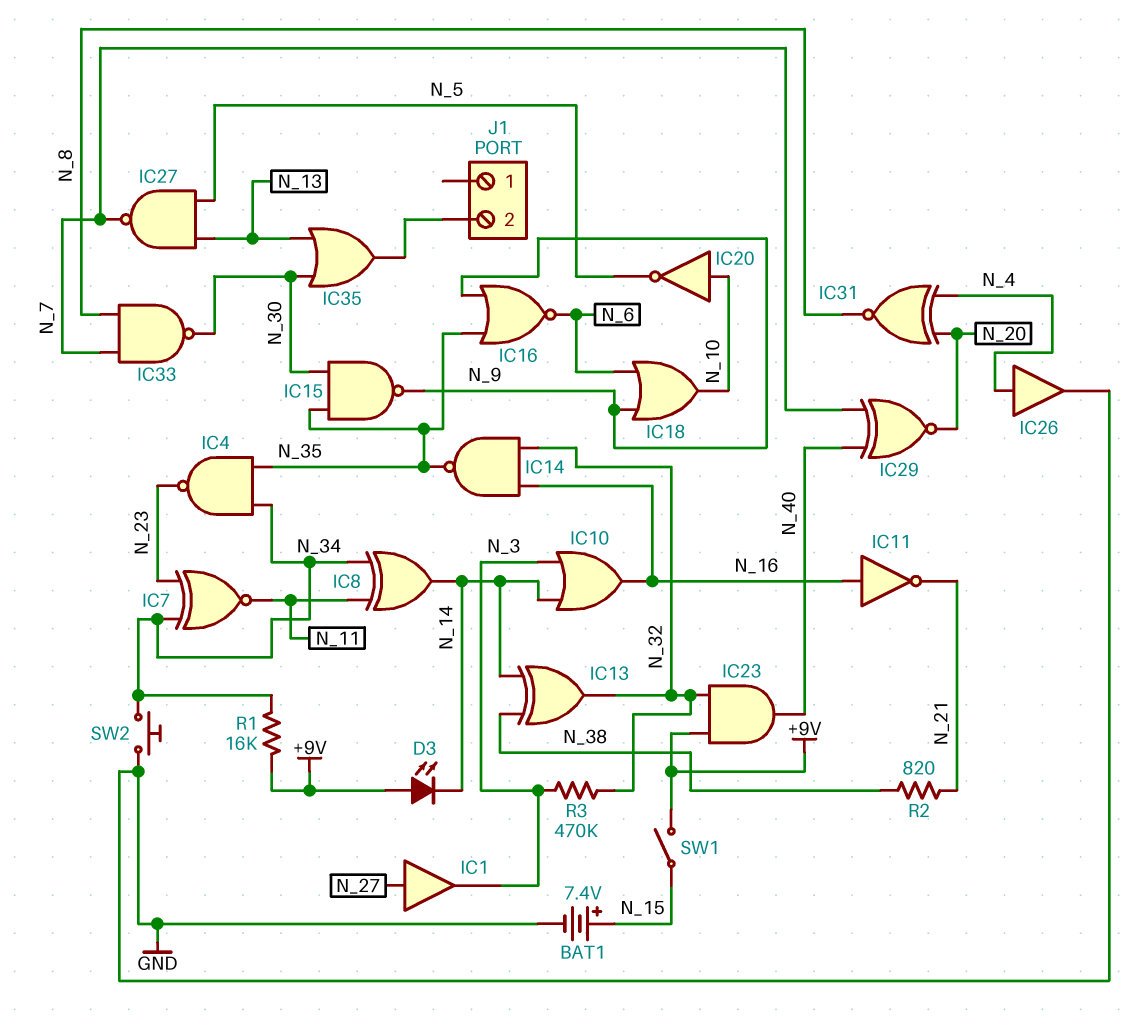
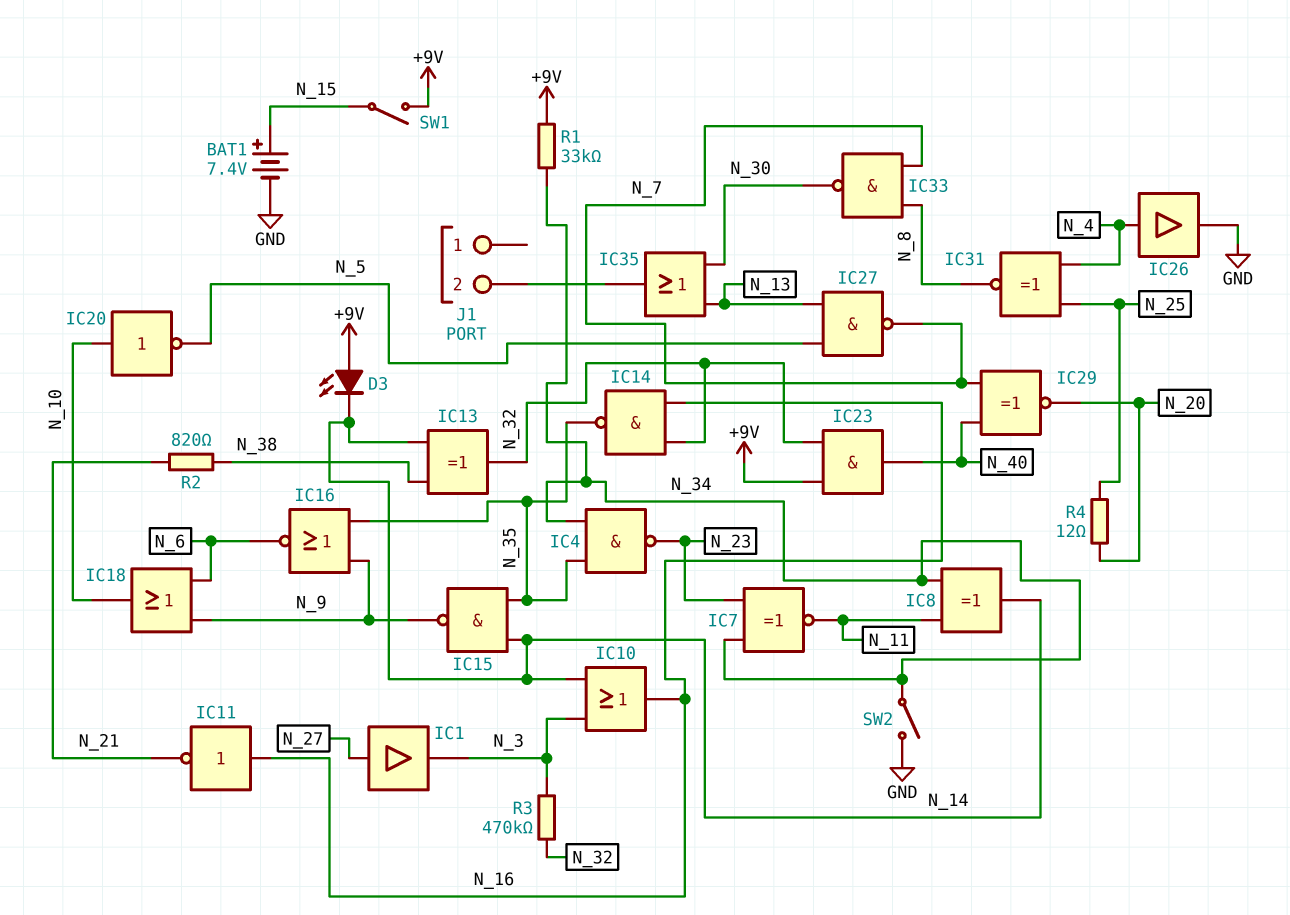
IC15: NAND (in N_30, in N_35, out N_9) -> NAND (in N_14, in N_35, out N_9)
IC31: XNOR (in N_4, in N_20, out N_8) -> XNOR (in N_4, in N_25, out N_8)
R1: 16k (+9V, N_34) -> 33k (+9V, N_34)
R4: none -> 12 (N_20, N_25)
SW2: button (GND, N_34) -> switch (GND, N_34)

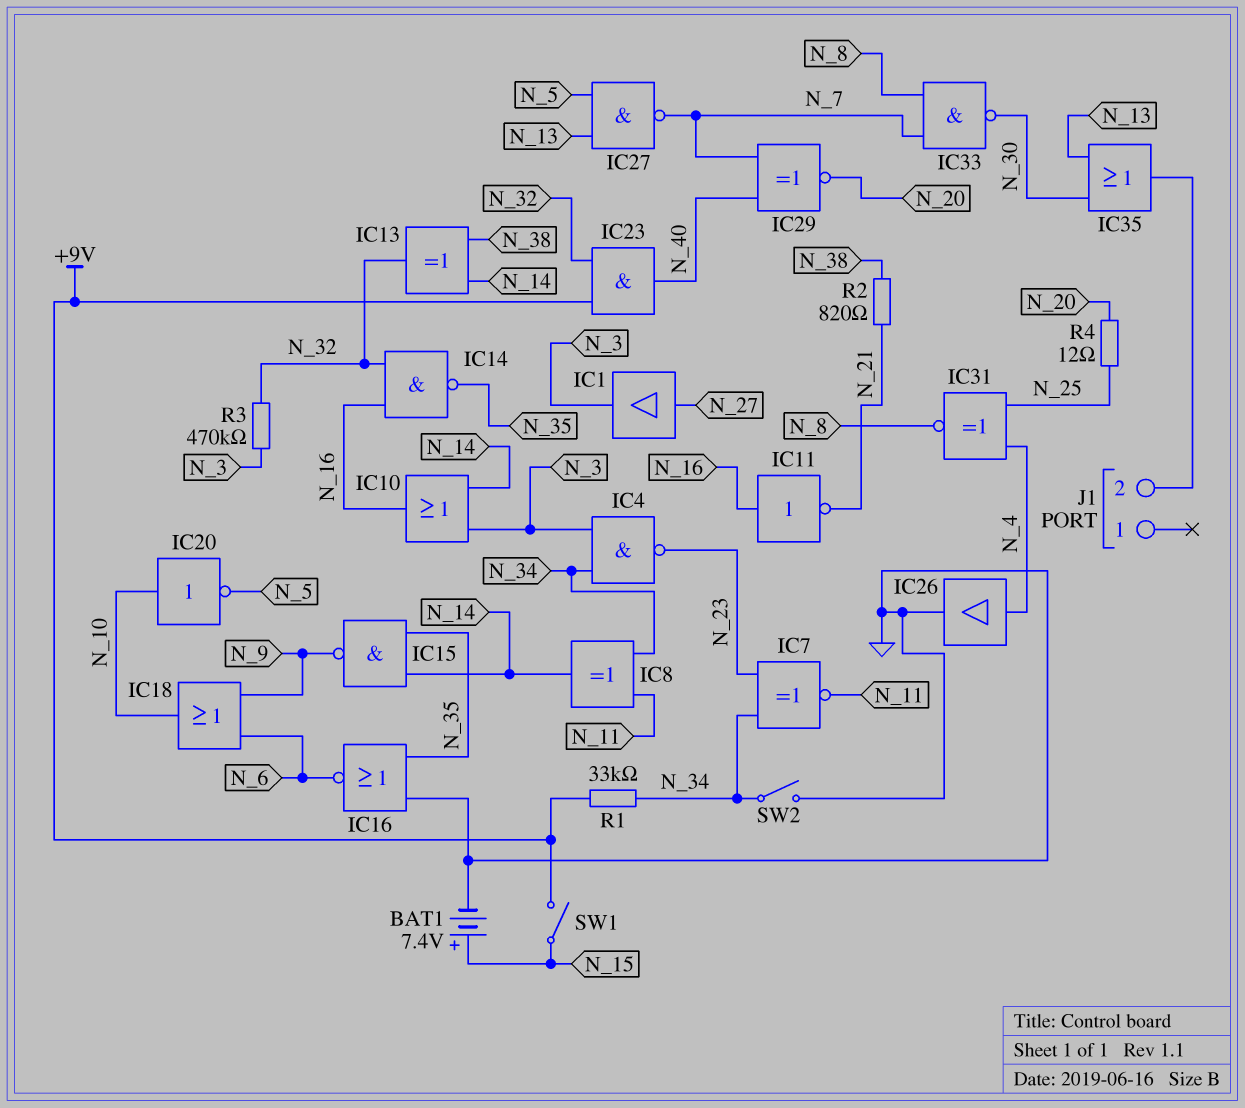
D3: LED (A +9V, K N_14) -> none
IC4: NAND (in N_34, in N_35, out N_23) -> NAND (in N_3, in N_34, out N_23)
IC16: NOR (in N_9, in N_35, out N_6) -> NOR (in GND, in N_35, out N_6)

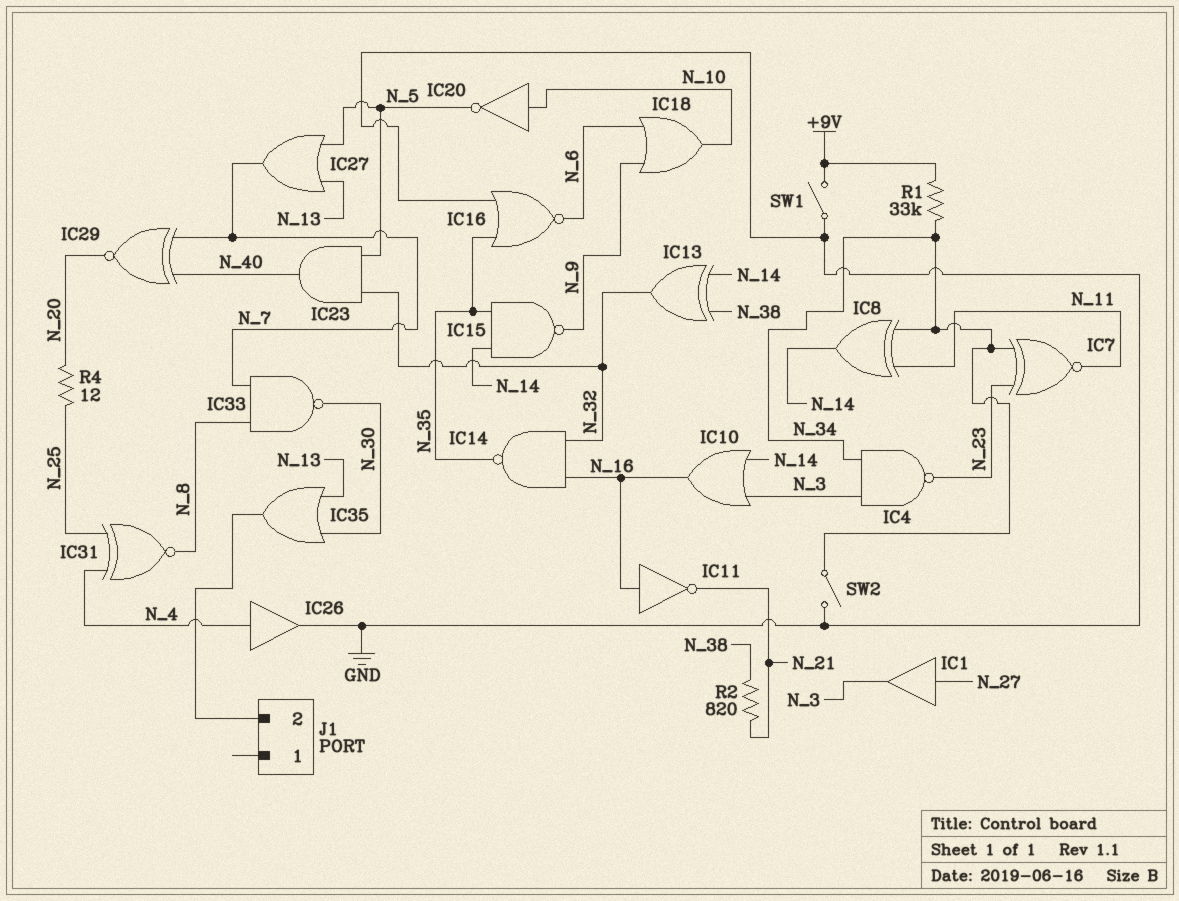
BAT1: 7.4V (plus N_15, minus GND) -> none
IC23: AND (in +9V, in N_32, out N_40) -> AND (in N_5, in N_32, out N_40)
IC27: NAND (in N_5, in N_13, out N_7) -> OR (in N_5, in N_13, out N_7)
R3: 470k (N_3, N_32) -> none
SW1: switch (+9V, N_15) -> switch (+9V, GND)

